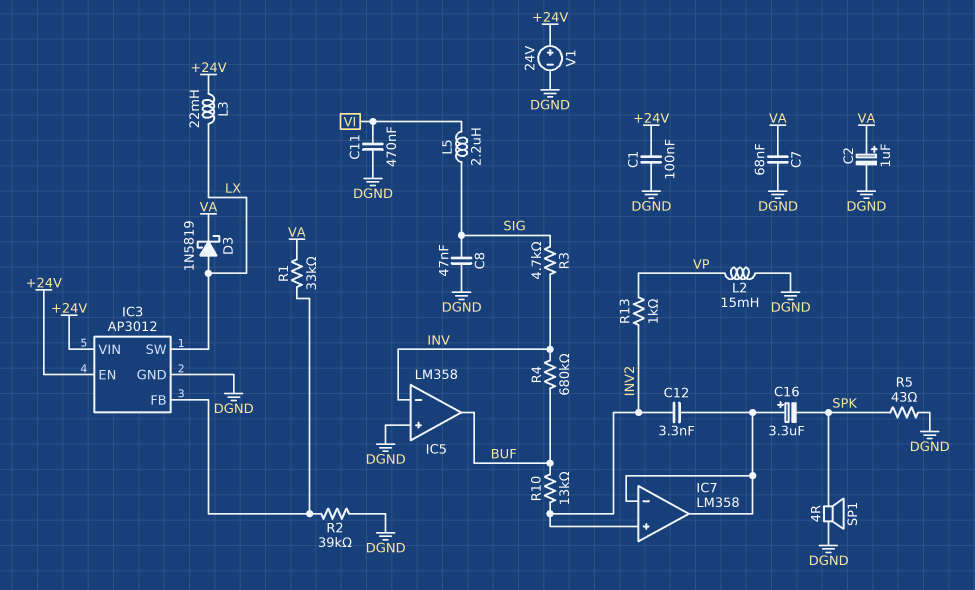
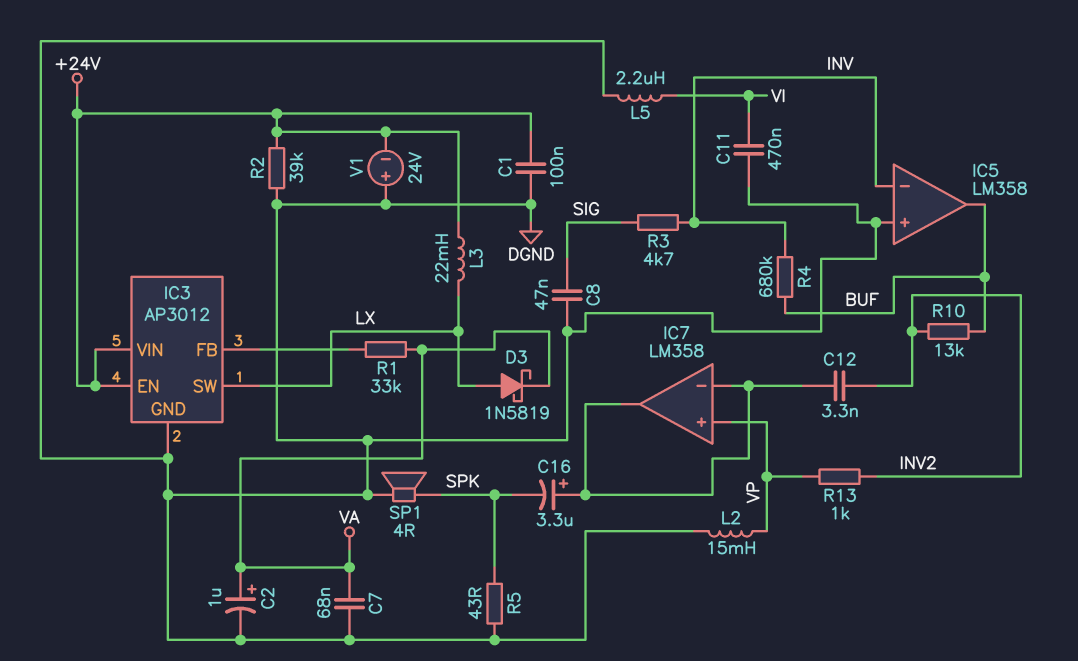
IC7 pin in+: INV2 -> VP
L5: 2.2uH (SIG, VI) -> 2.2uH (DGND, VI)
R2: 39k (DGND, IC3/FB) -> 39k (+24V, DGND)
V1: 24V (plus +24V, minus DGND) -> 24V (plus DGND, minus +24V)

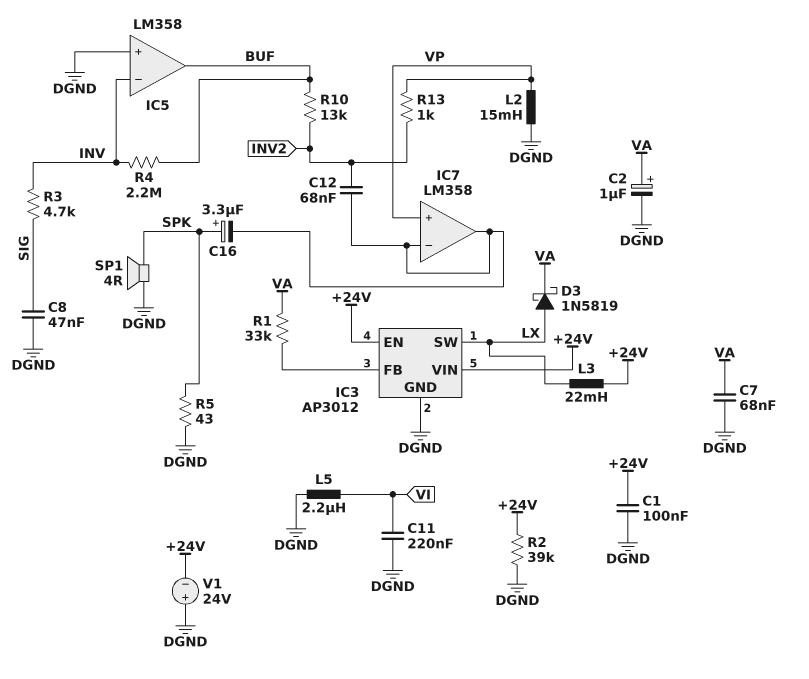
C11: 470nF (DGND, VI) -> 220nF (DGND, VI)
C12: 3.3nF (IC7/in-, INV2) -> 68nF (IC7/in-, INV2)
C16: 3.3uF (plus IC7/in-, minus SPK) -> 3.3uF (plus SPK, minus IC7/in-)
R4: 680k (BUF, INV) -> 2.2M (BUF, INV)

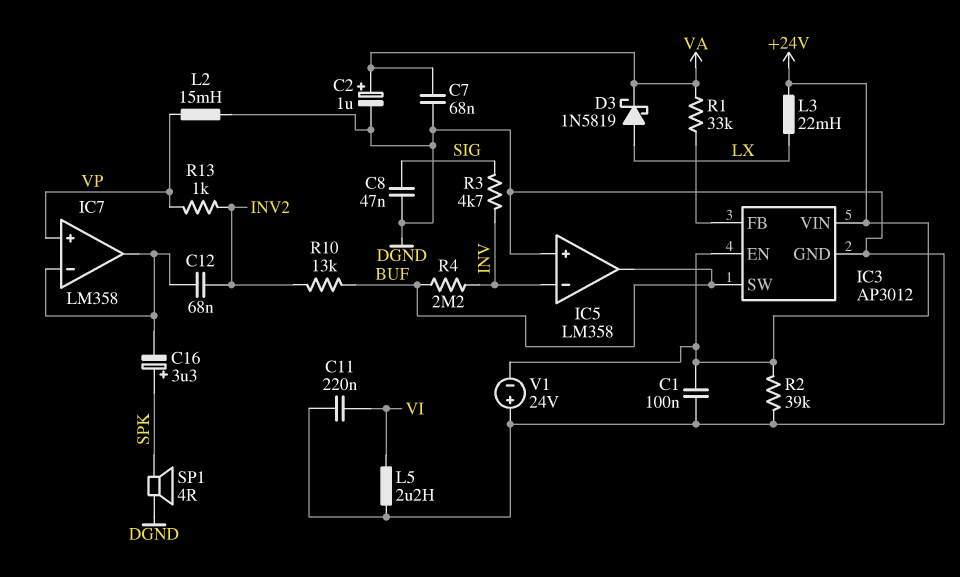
IC3 pin SW: LX -> BUF
R5: 43 (DGND, SPK) -> none

